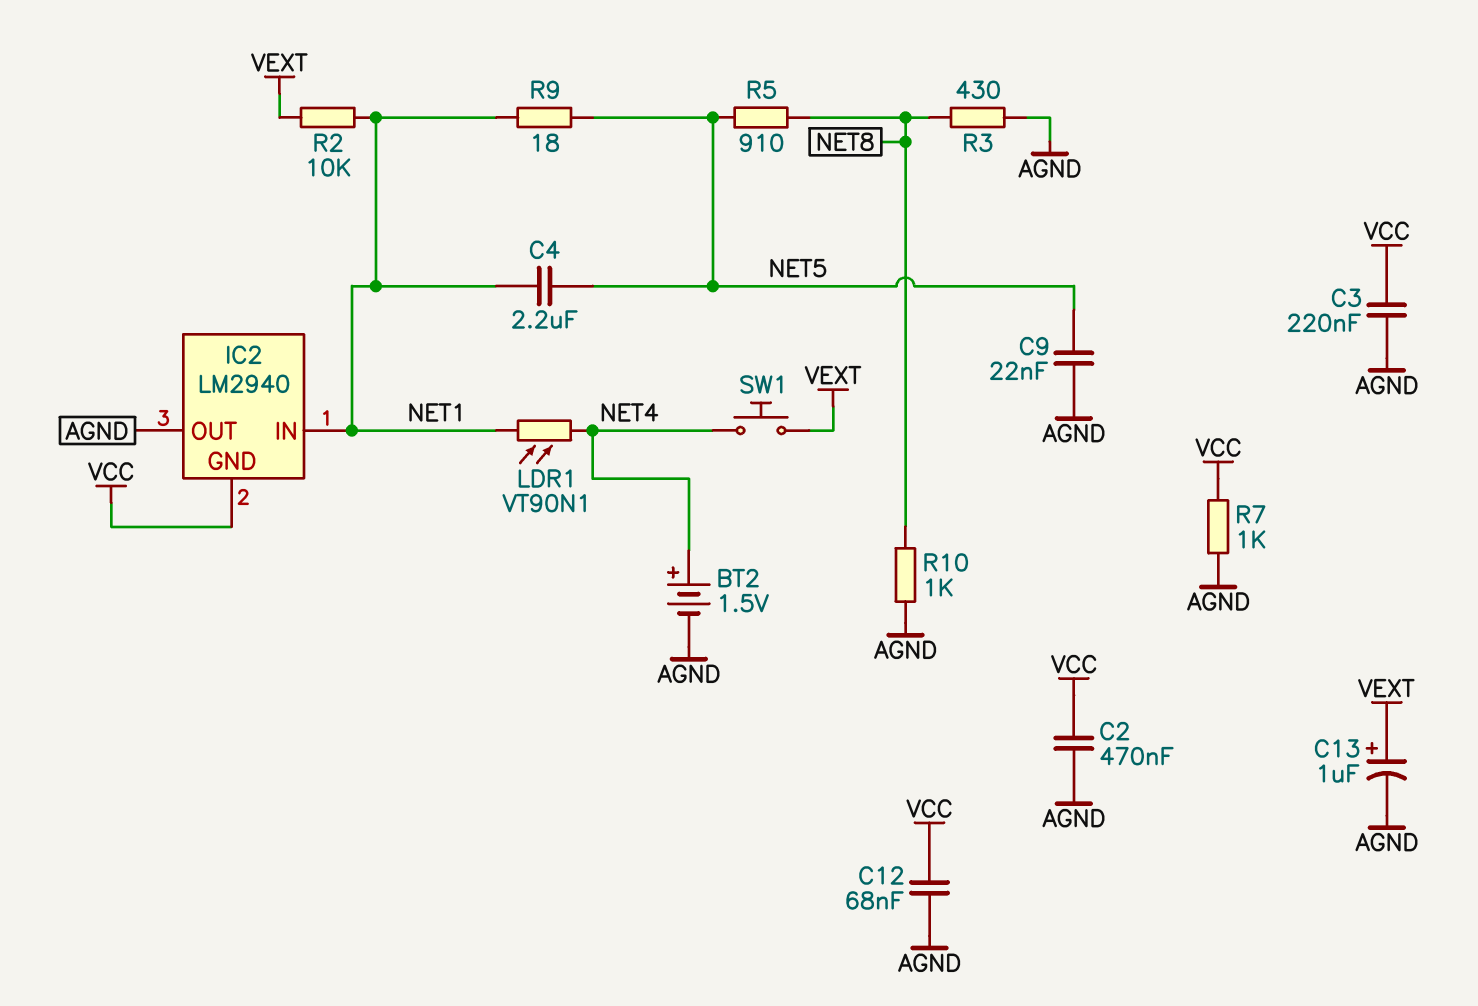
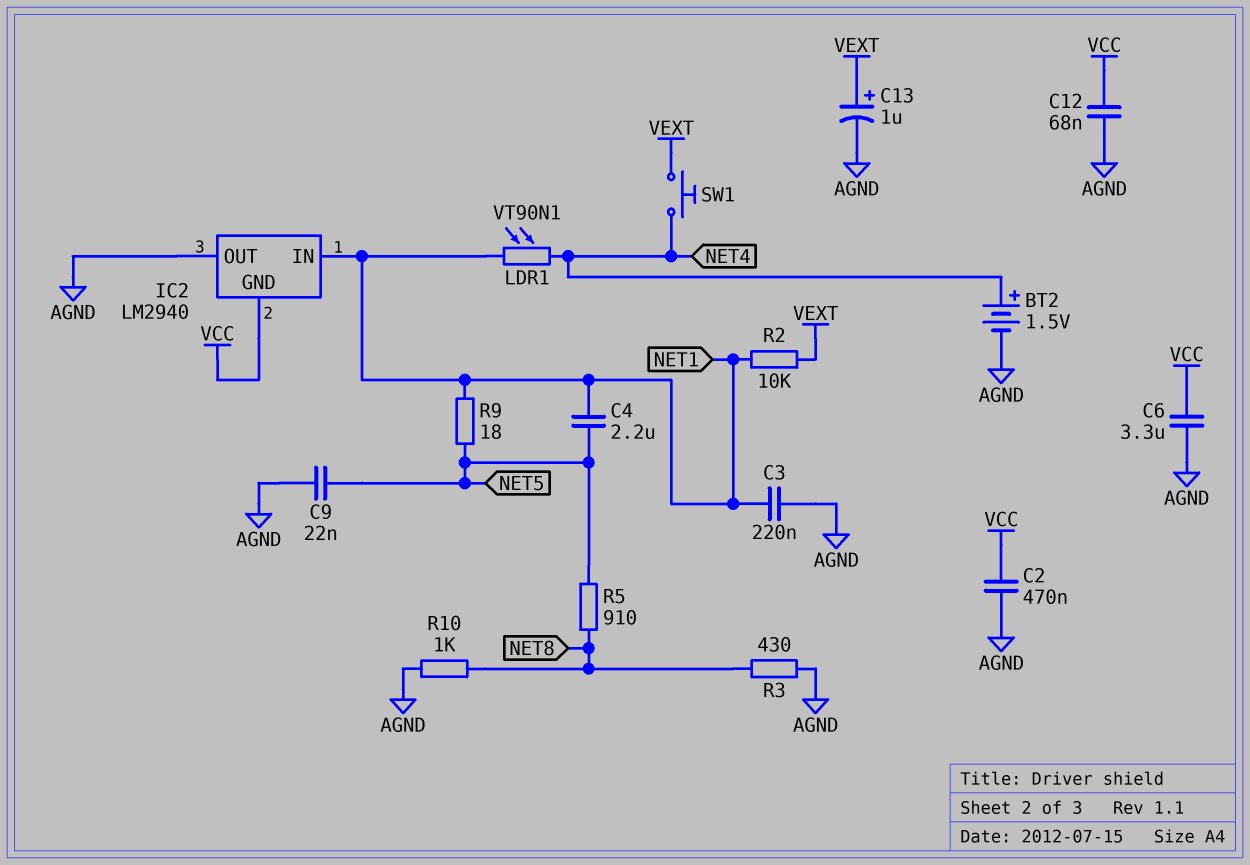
C3: 220nF (AGND, VCC) -> 220nF (AGND, NET1)
C6: none -> 3.3uF (AGND, VCC)
R7: 1k (AGND, VCC) -> none

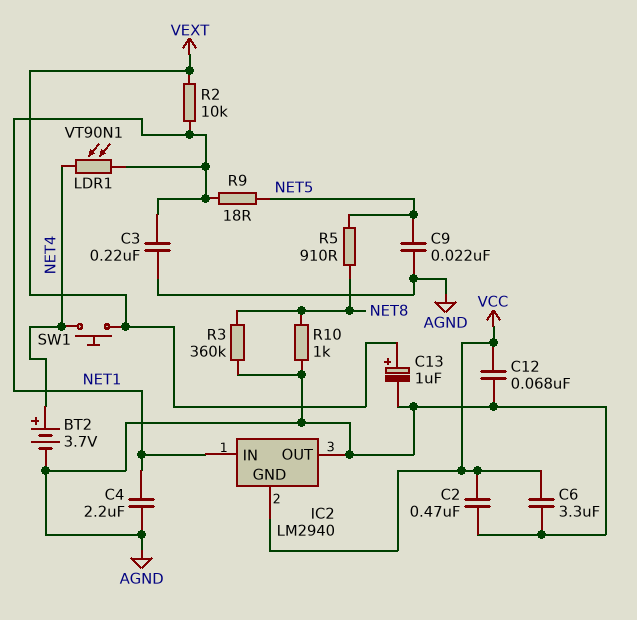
BT2: 1.5V (plus NET4, minus AGND) -> 3.7V (plus NET4, minus AGND)
C4: 2.2uF (NET1, NET5) -> 2.2uF (AGND, NET1)
R3: 430 (AGND, NET8) -> 360k (AGND, NET8)

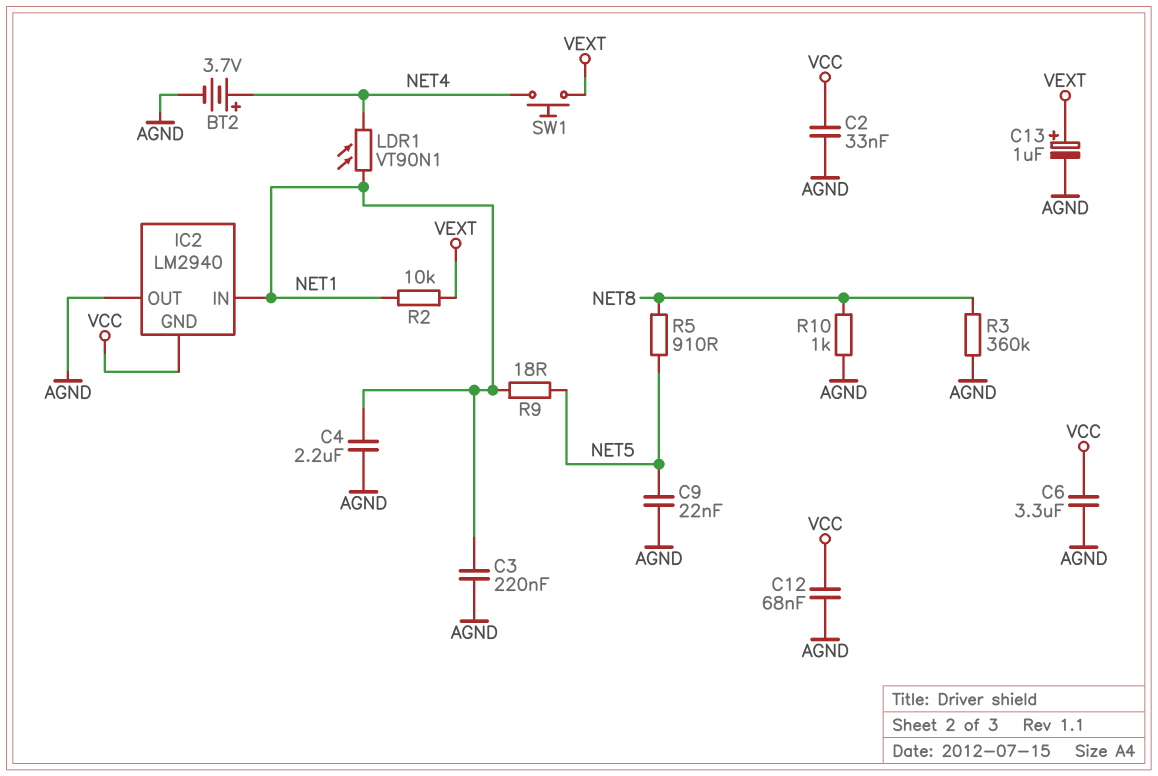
C2: 470nF (AGND, VCC) -> 33nF (AGND, VCC)

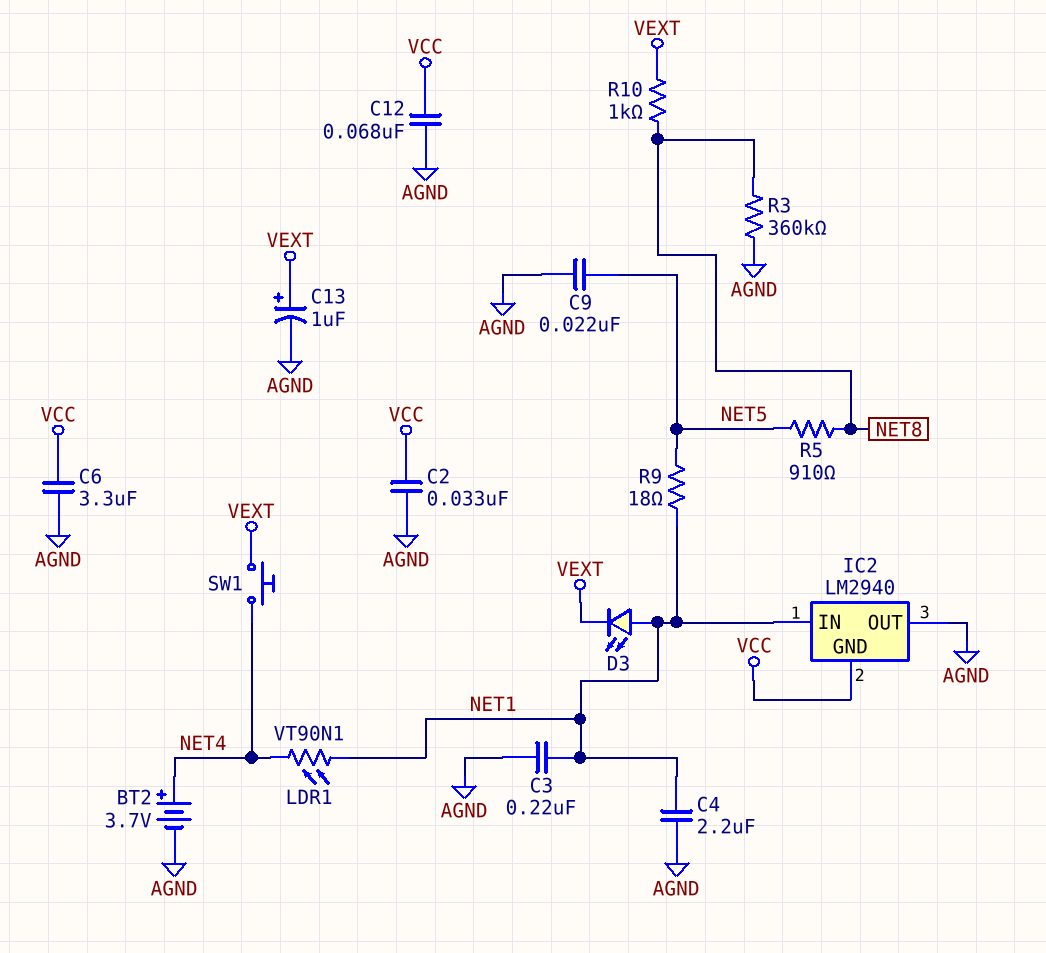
D3: none -> LED (A NET1, K VEXT)
R2: 10k (NET1, VEXT) -> none
R10: 1k (AGND, NET8) -> 1k (NET8, VEXT)

